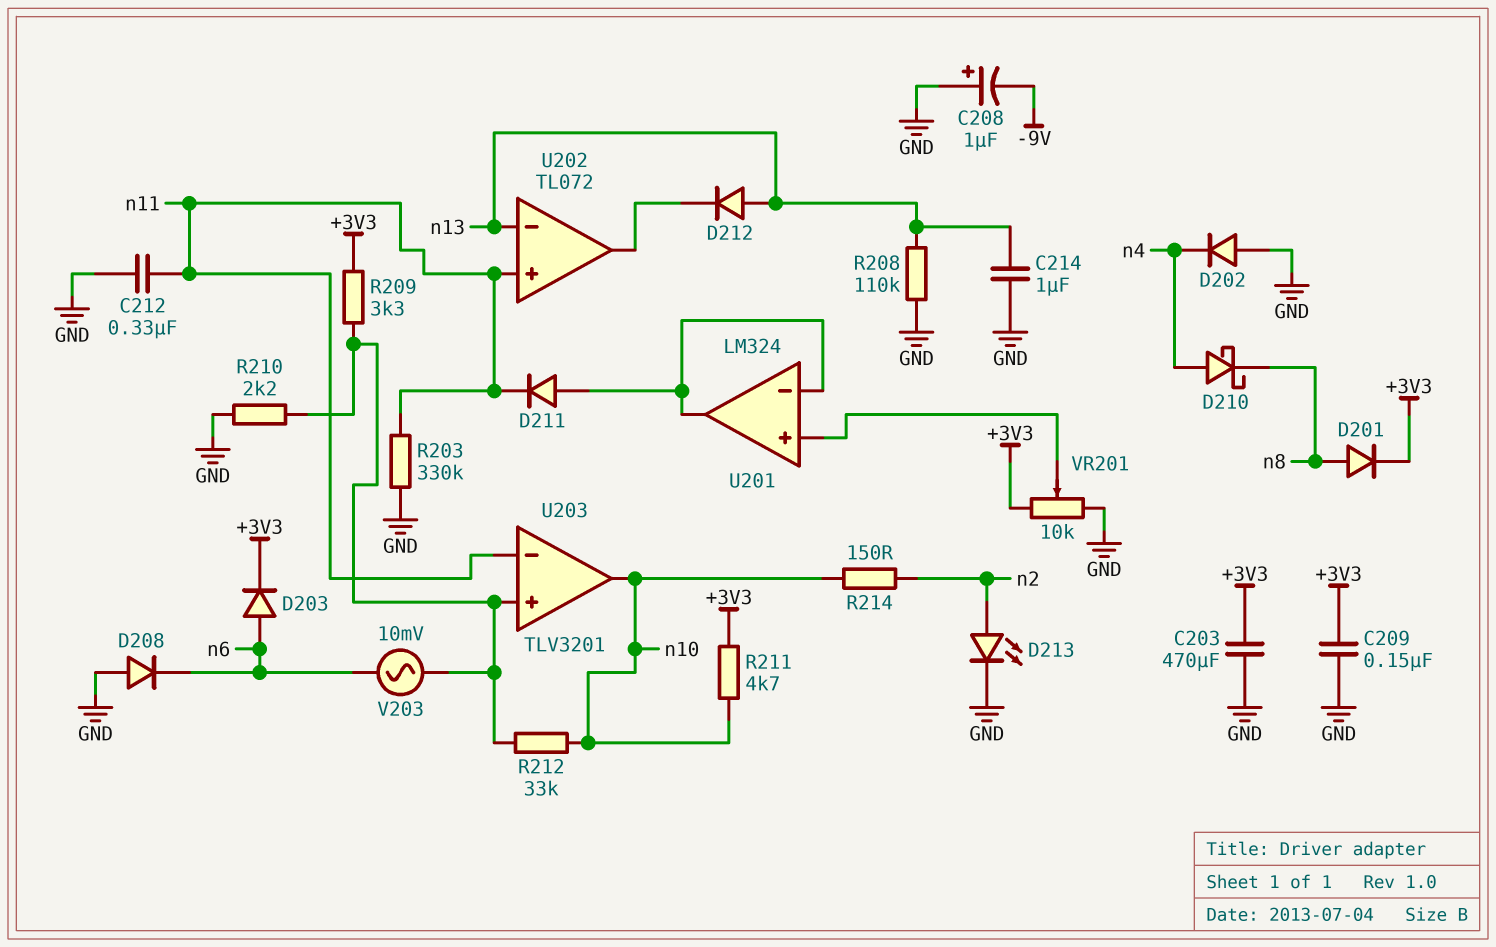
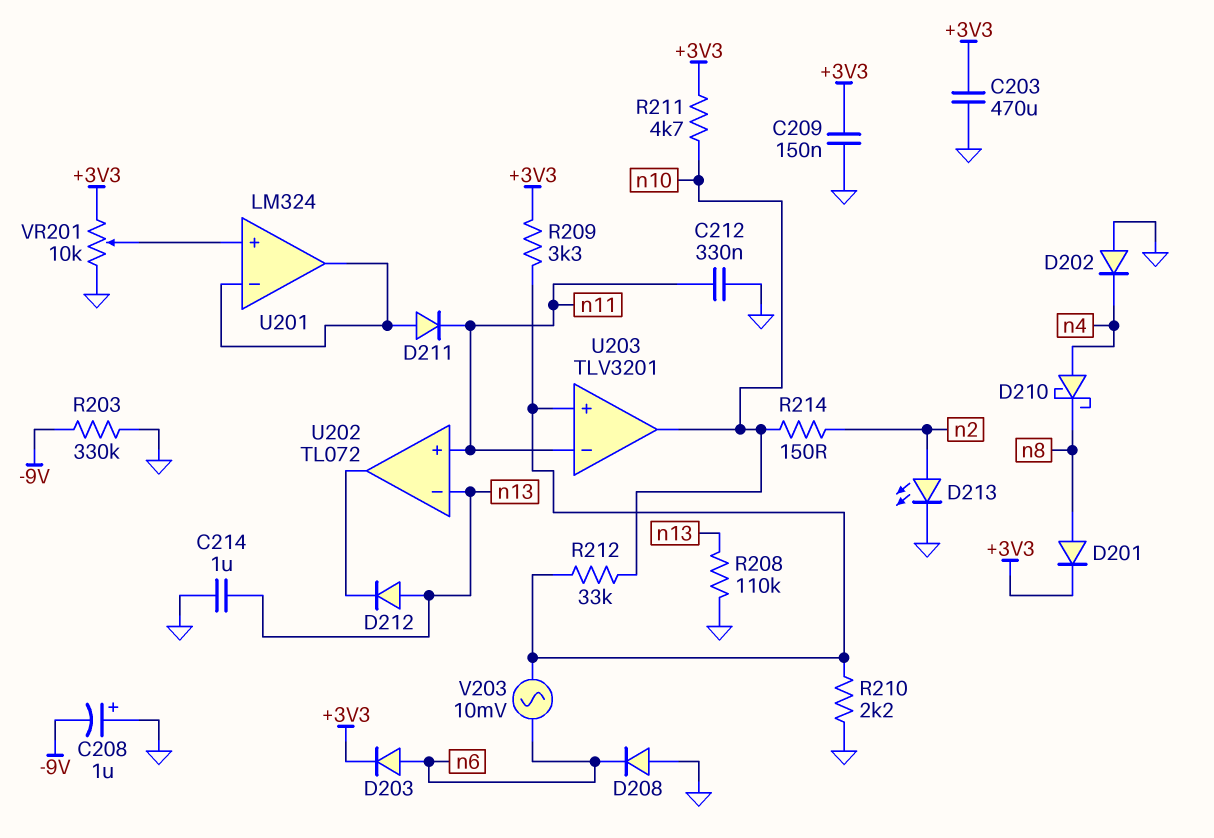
R203: 330k (GND, n11) -> 330k (-9V, GND)

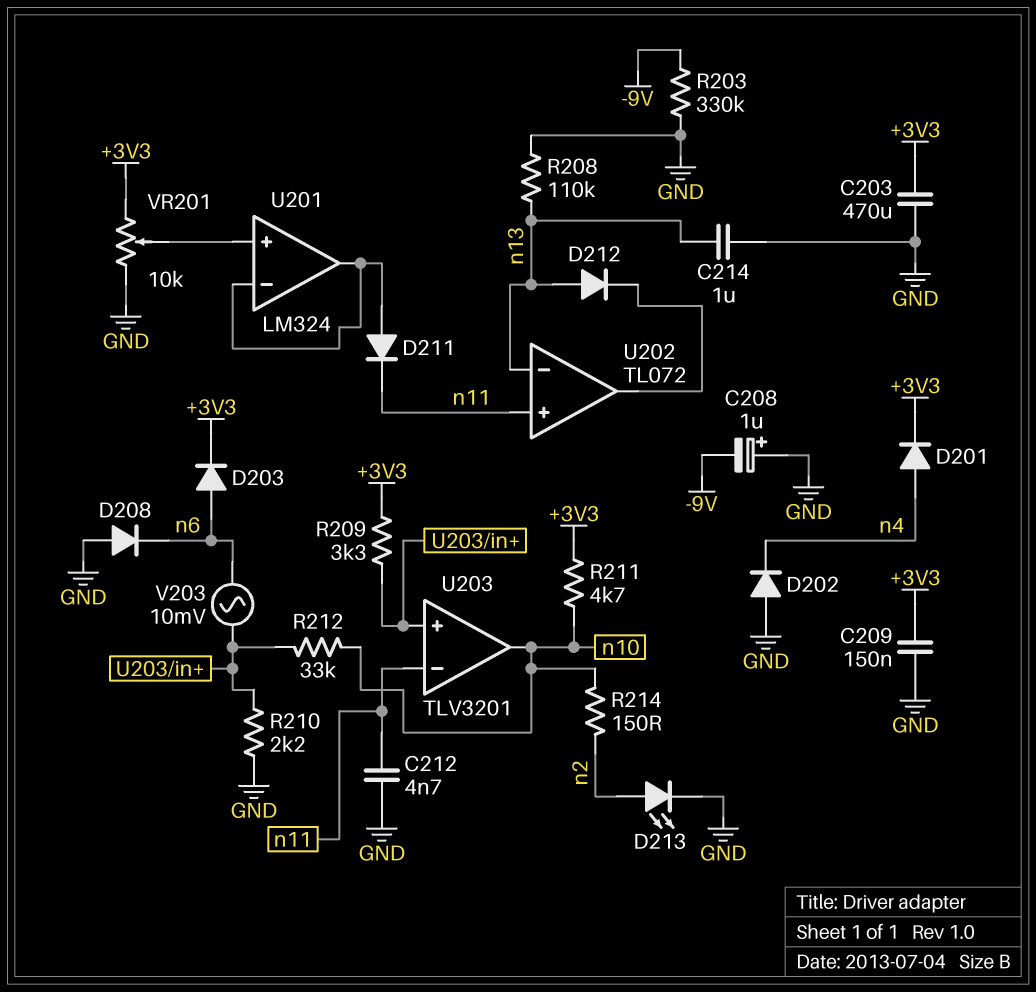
C212: 330nF (GND, n11) -> 4.7nF (GND, n11)
D201: diode (A n8, K +3V3) -> diode (A n4, K +3V3)
D210: schottky (A n4, K n8) -> none

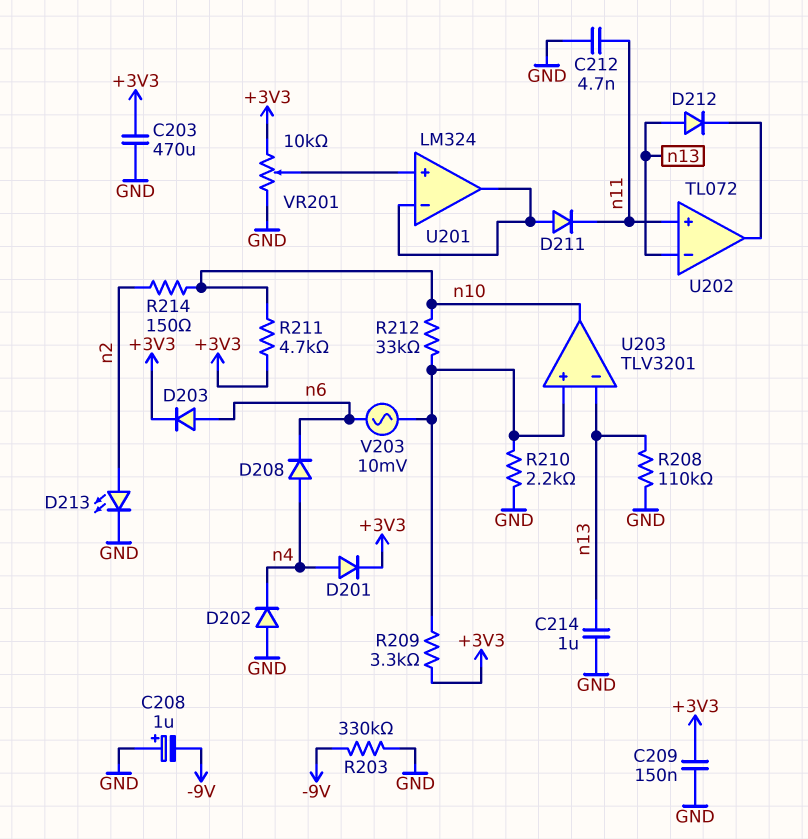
D208: diode (A GND, K n6) -> diode (A n4, K n6)
U203 pin in-: n11 -> n13

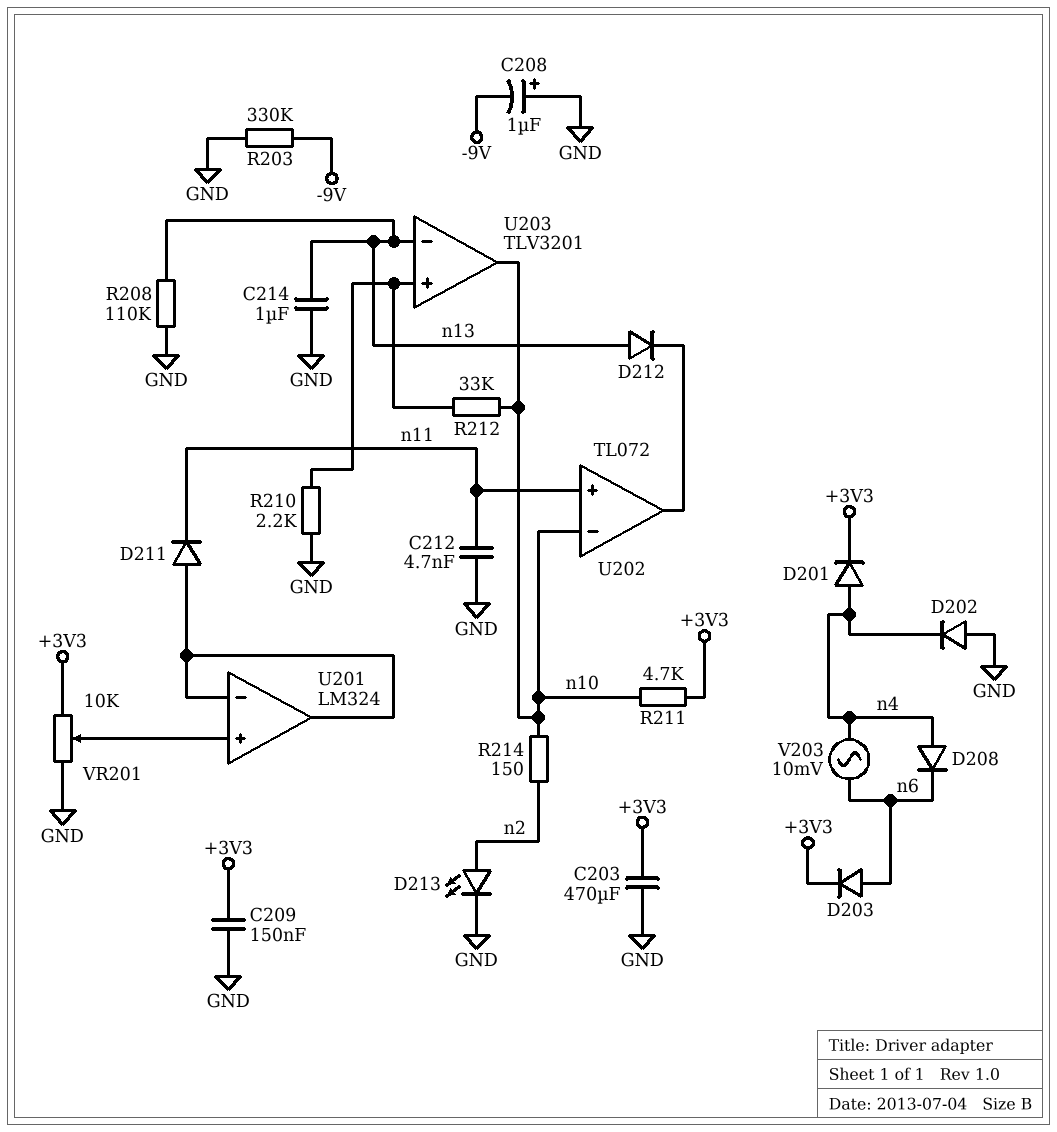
R209: 3.3k (+3V3, U203/in+) -> none
U202 pin in-: n13 -> n10
V203: AC 10mV (U203/in+, n6) -> AC 10mV (n4, n6)

